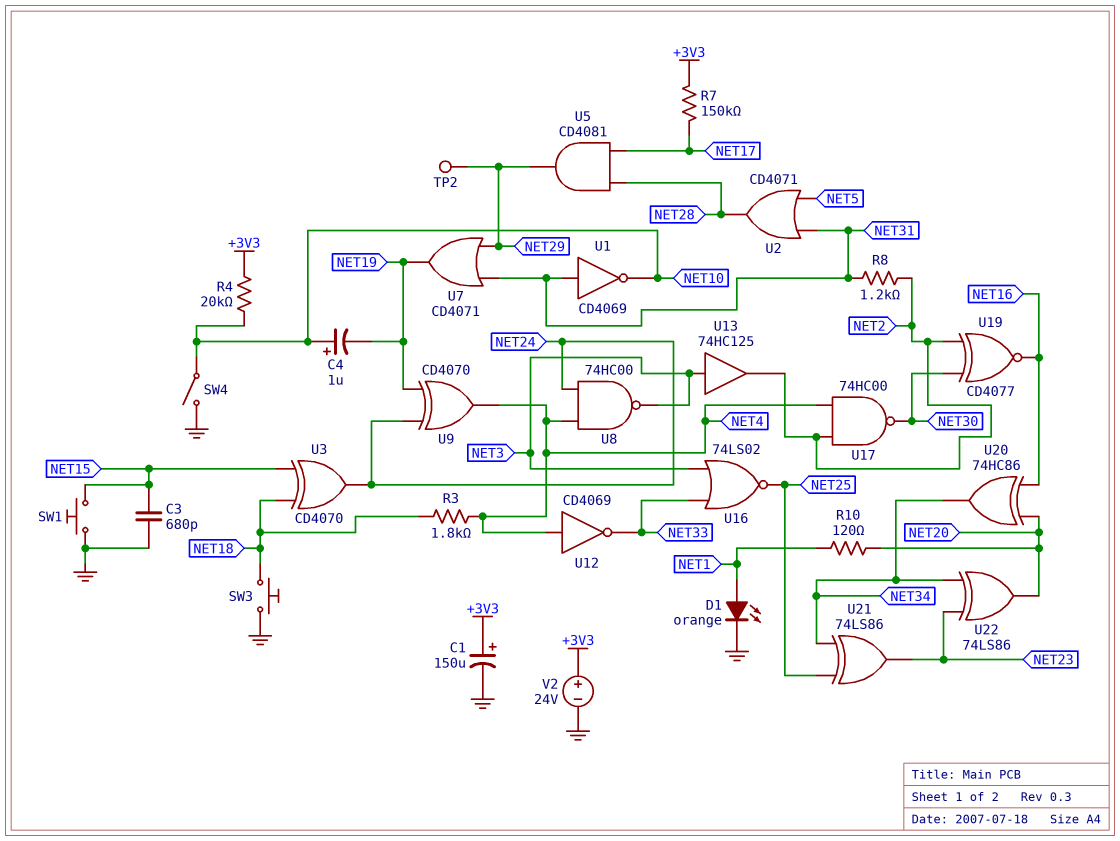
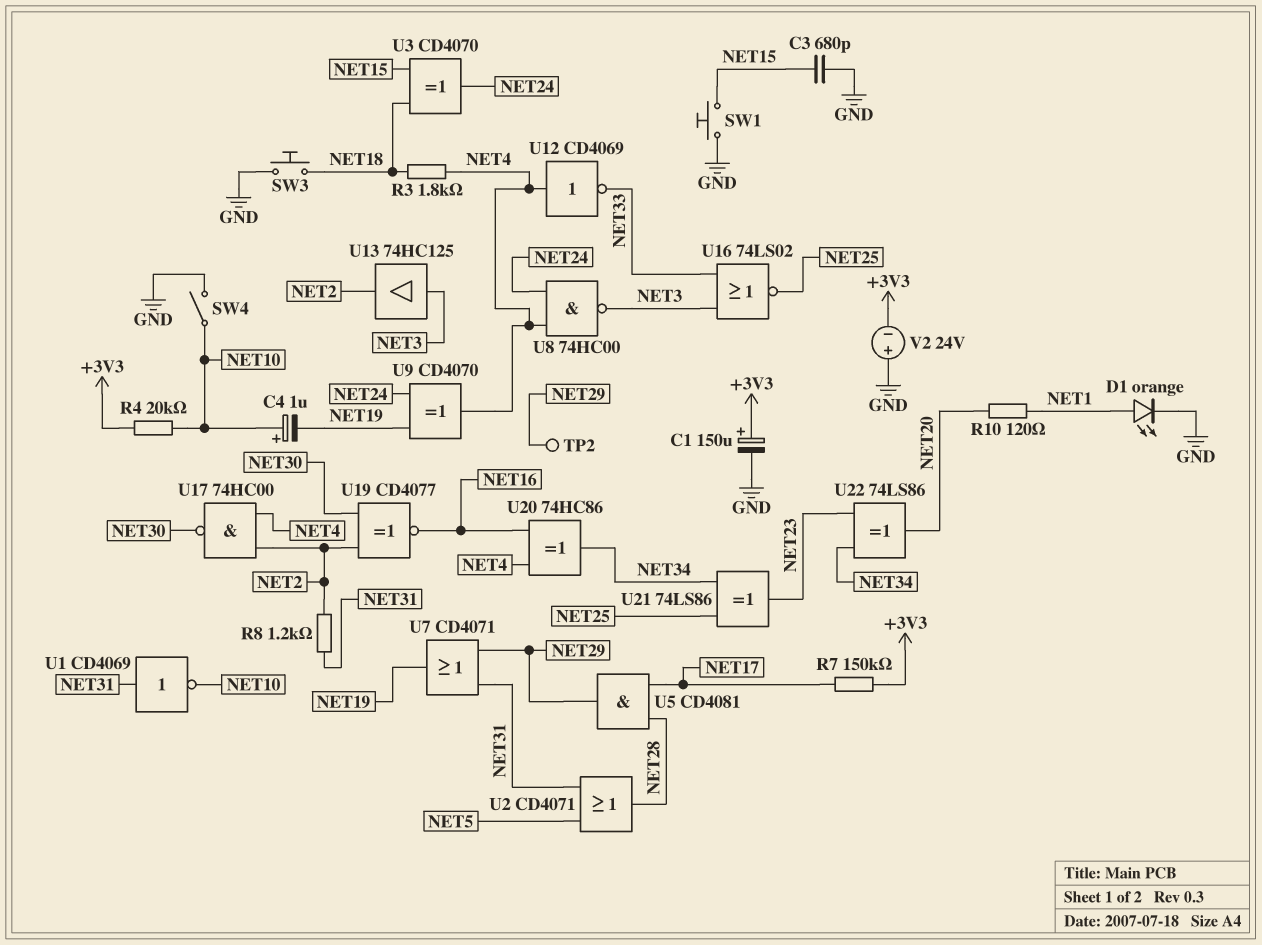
U20: XOR 74HC86 (in NET16, in NET20, out NET34) -> XOR 74HC86 (in NET4, in NET16, out NET34)
V2: 24V (plus +3V3, minus GND) -> 24V (plus GND, minus +3V3)

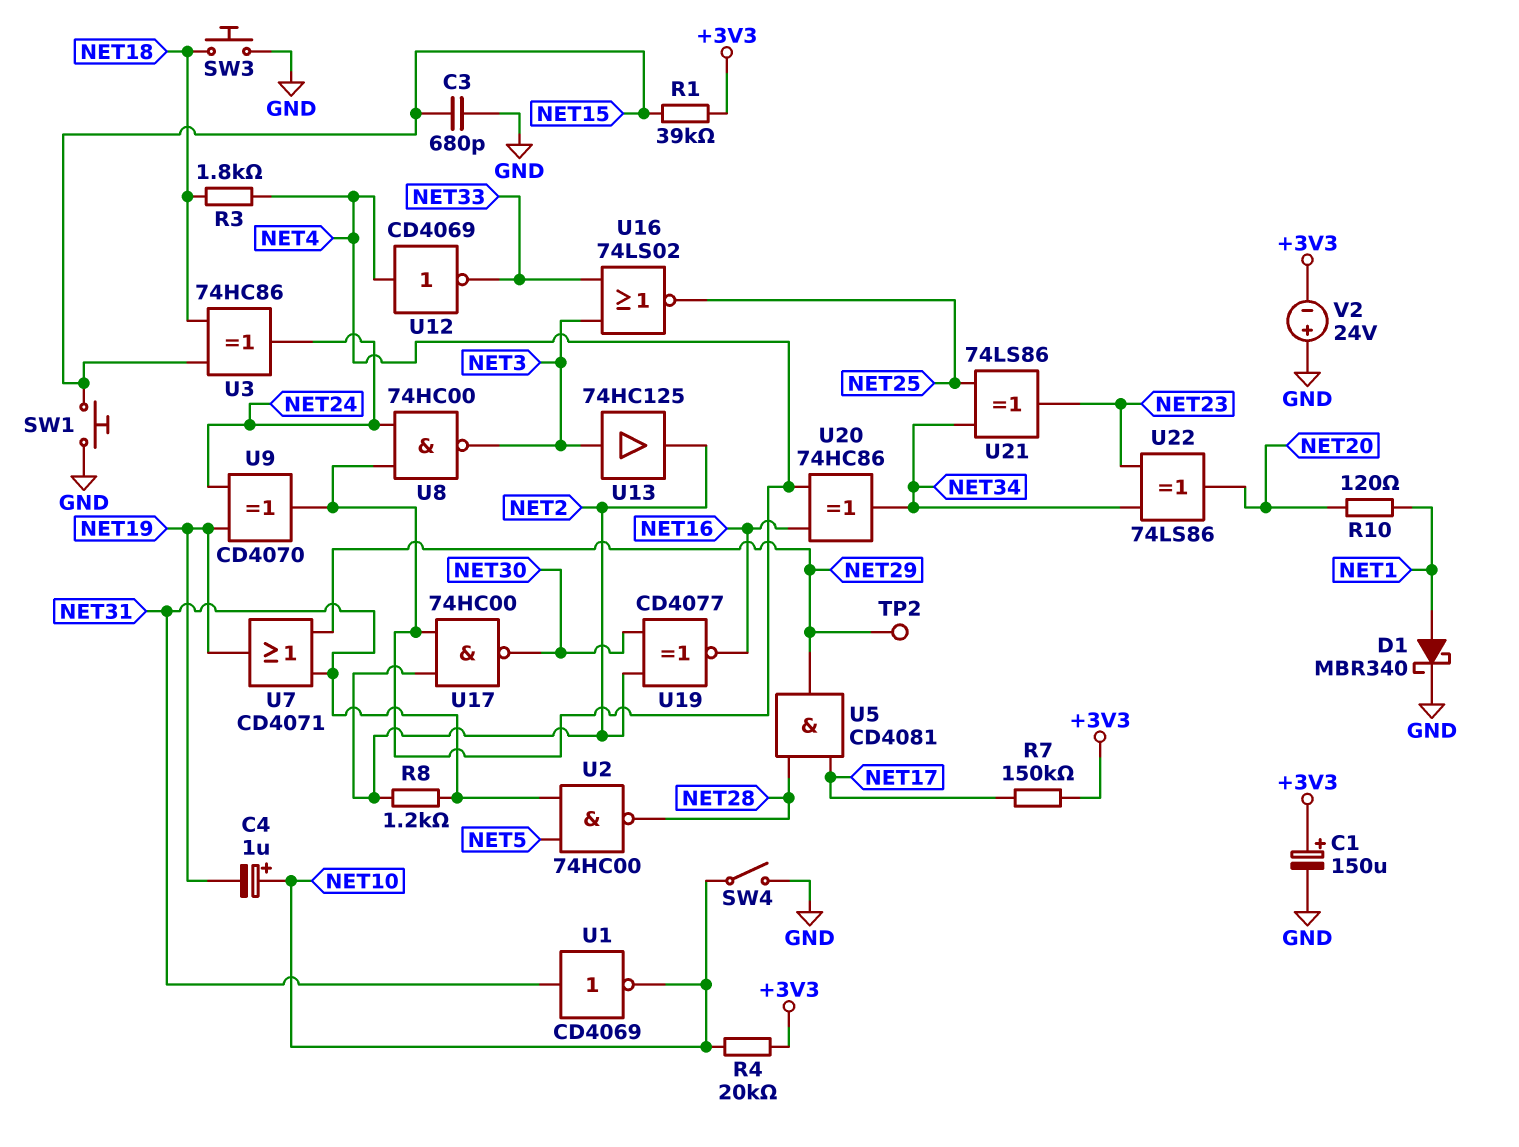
D1: LED orange (A NET1, K GND) -> schottky MBR340 (A NET1, K GND)
R1: none -> 39k (+3V3, NET15)
U2: OR CD4071 (in NET5, in NET31, out NET28) -> NAND 74HC00 (in NET5, in NET31, out NET28)
U3: XOR CD4070 (in NET15, in NET18, out NET24) -> XOR 74HC86 (in NET15, in NET18, out NET24)

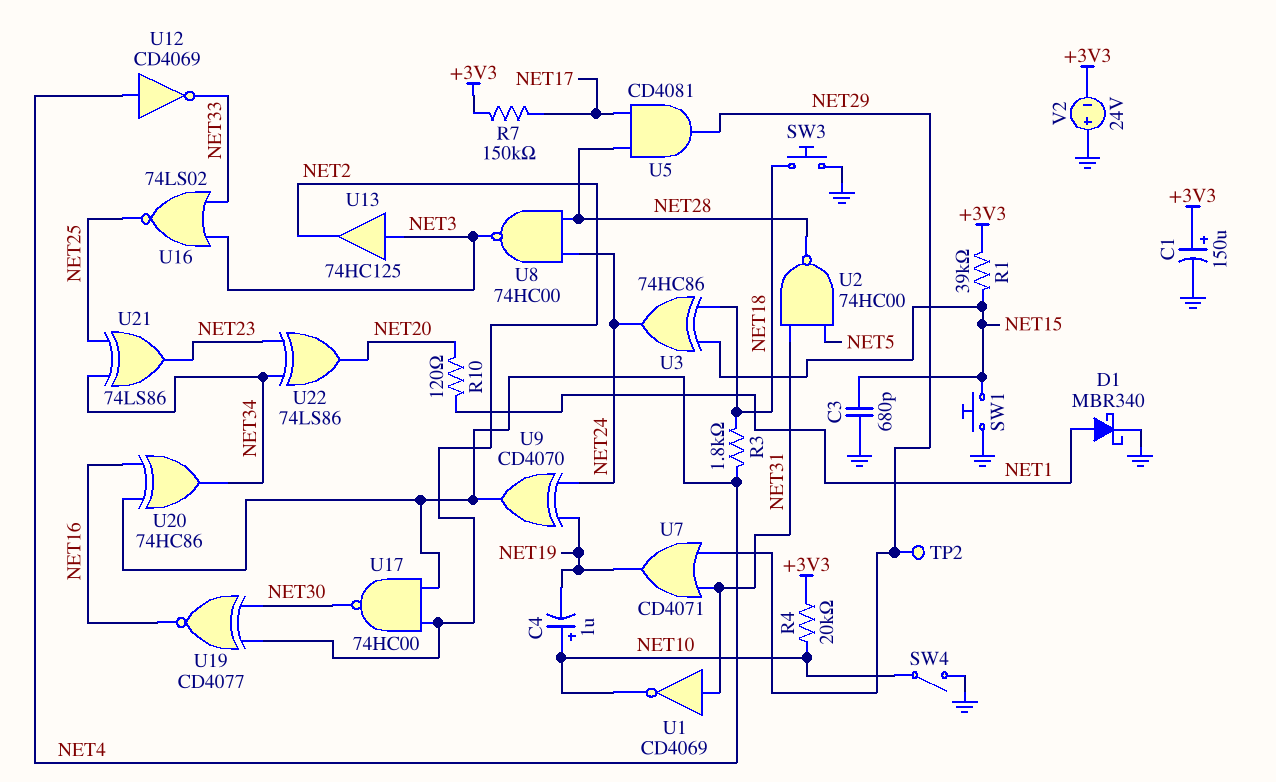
R8: 1.2k (NET2, NET31) -> none
U8: NAND 74HC00 (in NET4, in NET24, out NET3) -> NAND 74HC00 (in NET24, in NET28, out NET3)

